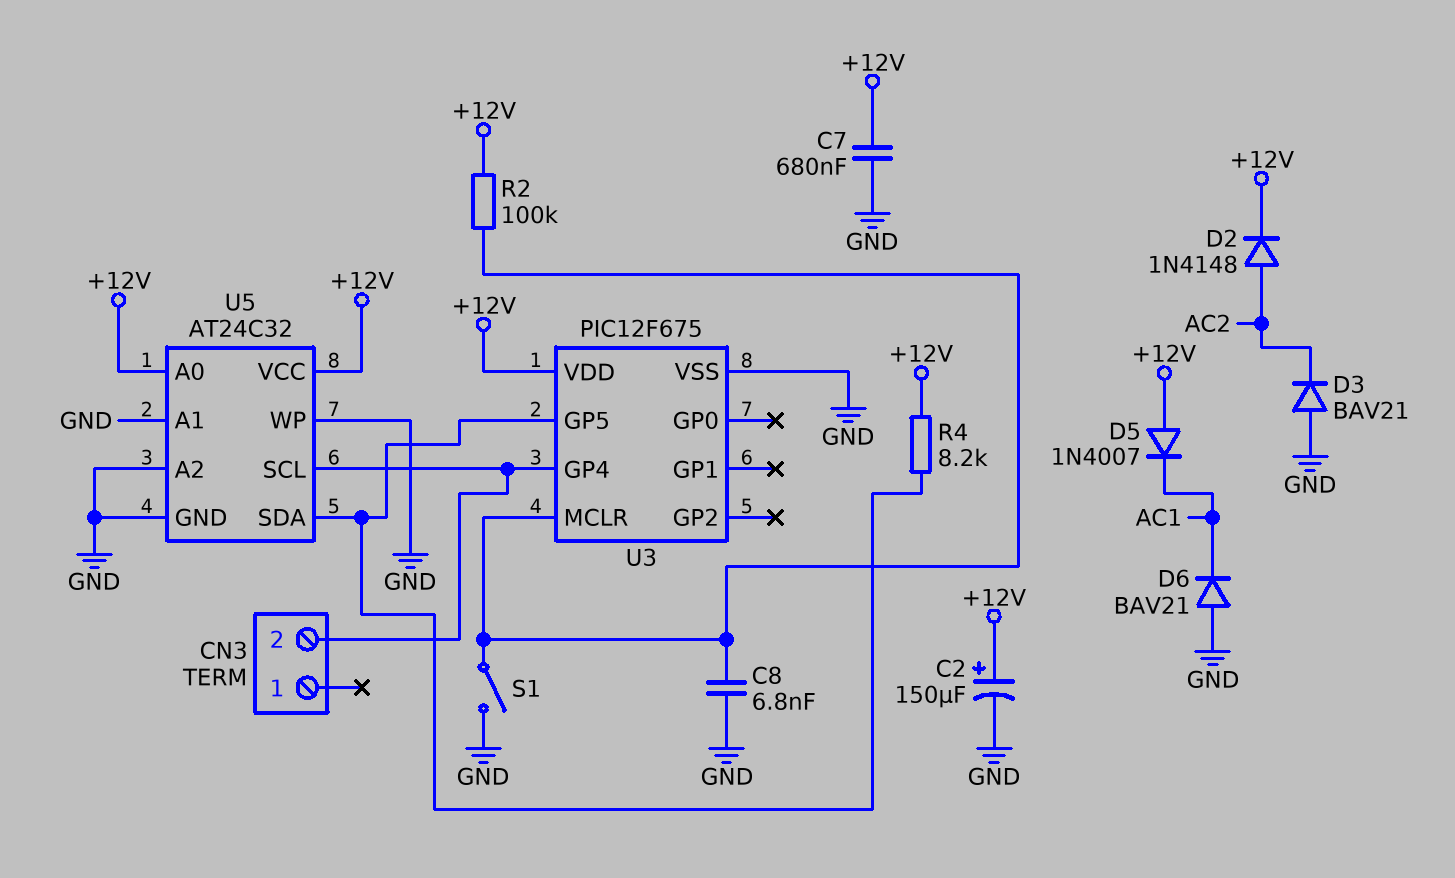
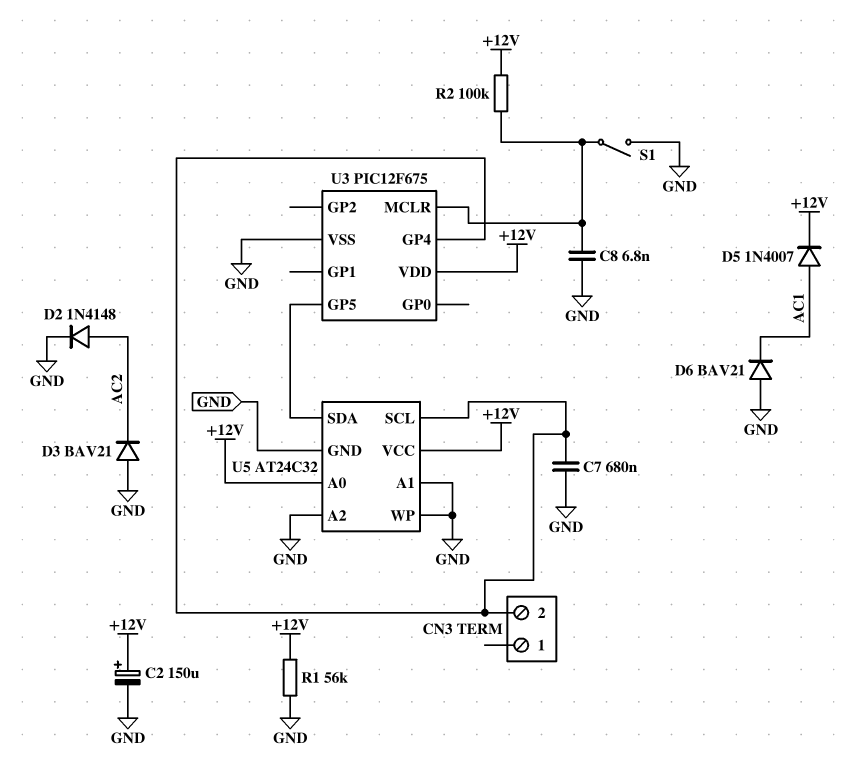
C7: 680nF (+12V, GND) -> 680nF (CN3/2, GND)
D2: diode 1N4148 (A AC2, K +12V) -> diode 1N4148 (A AC2, K GND)
D5: diode 1N4007 (A +12V, K AC1) -> diode 1N4007 (A AC1, K +12V)
R1: none -> 56k (+12V, GND)
R4: 8.2k (+12V, U3/GP5) -> none

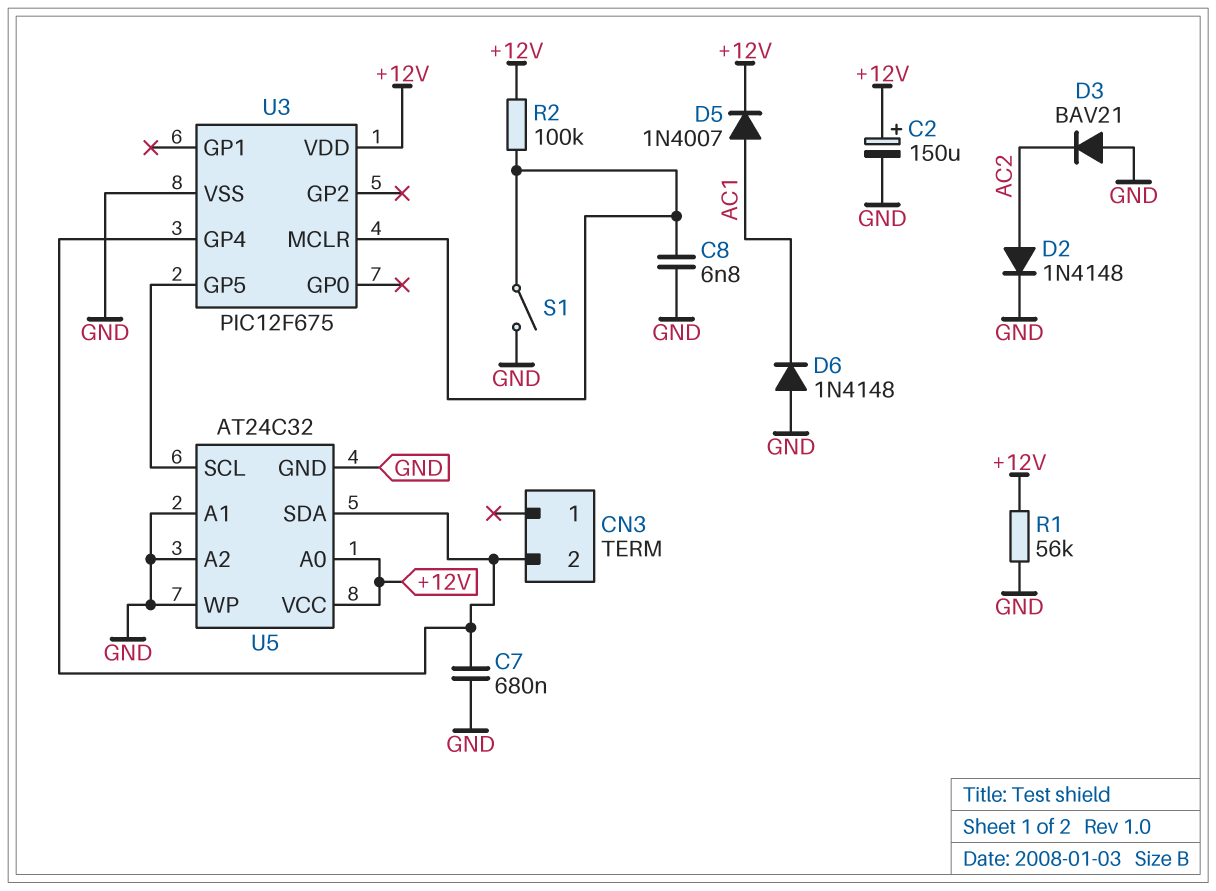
D6: diode BAV21 (A GND, K AC1) -> diode 1N4148 (A GND, K AC1)
U5 pin SCL: CN3/2 -> U3/GP5
U5 pin SDA: U3/GP5 -> CN3/2

